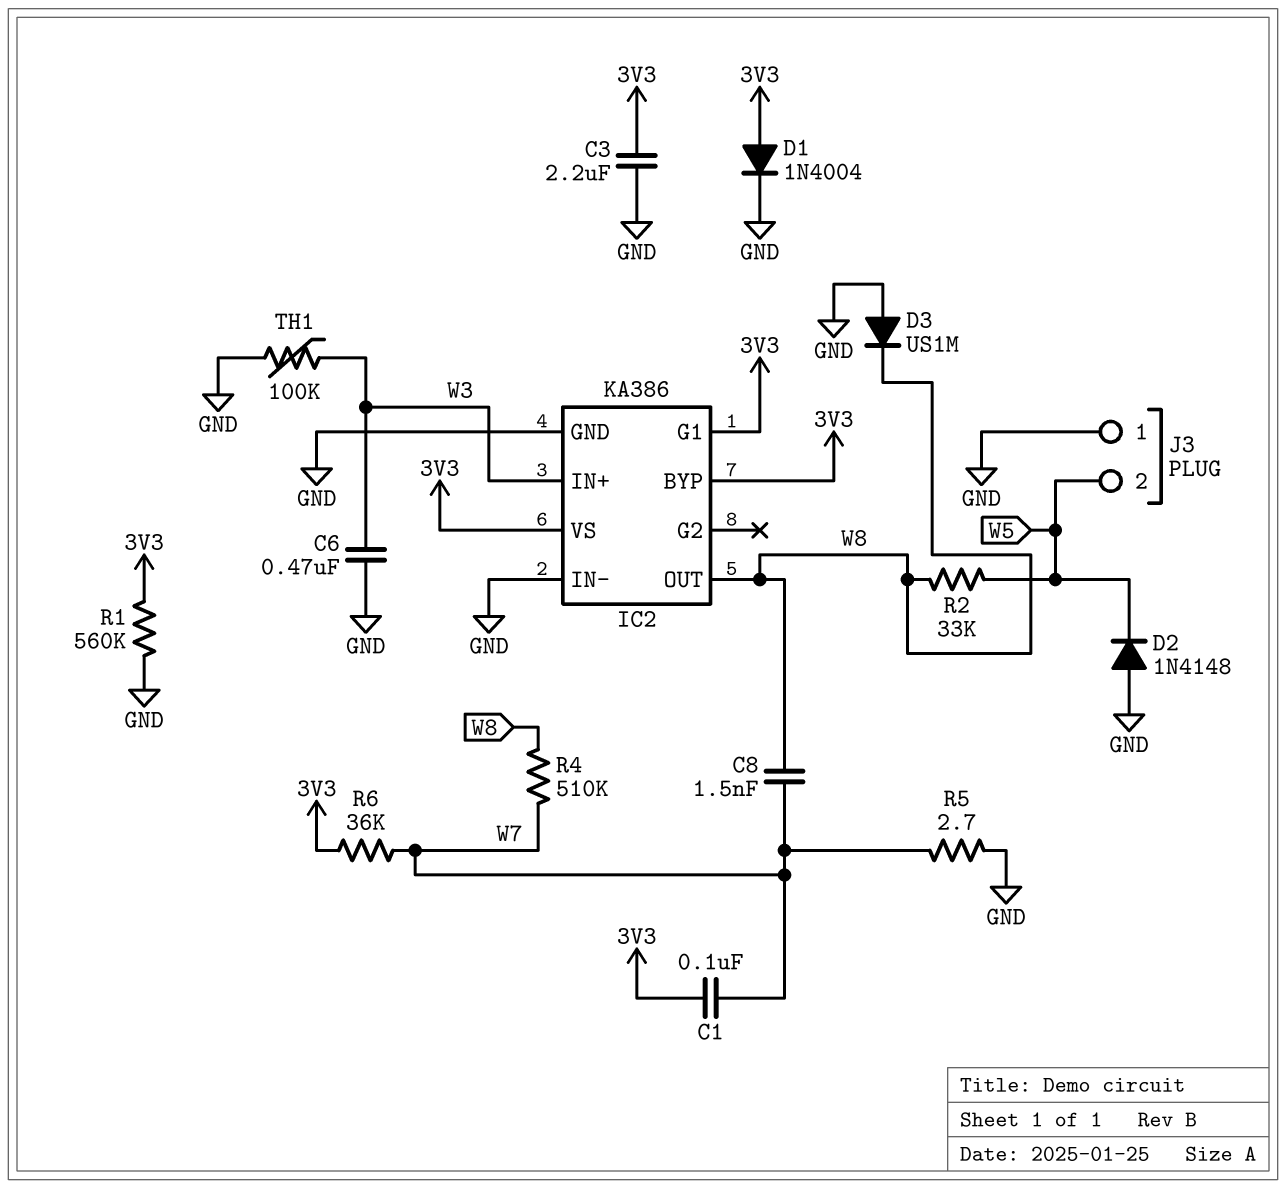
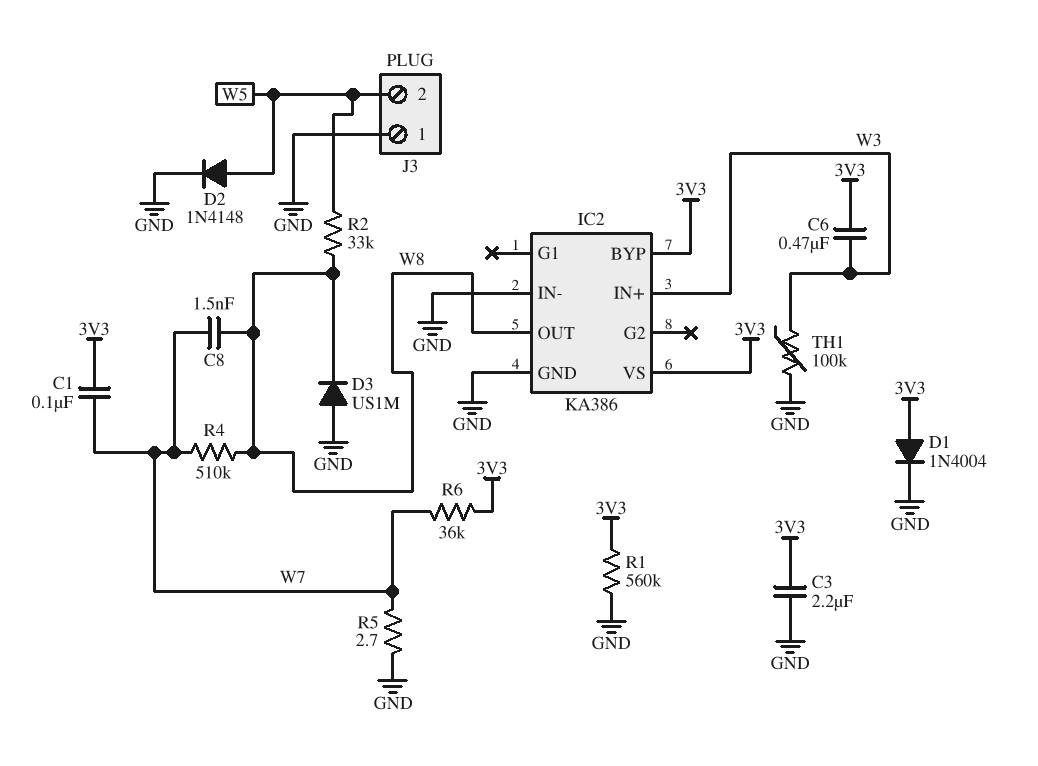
C6: 470nF (GND, W3) -> 470nF (3V3, W3)
D2: diode 1N4148 (A GND, K W5) -> diode 1N4148 (A W5, K GND)
IC2 pin G1: 3V3 -> none

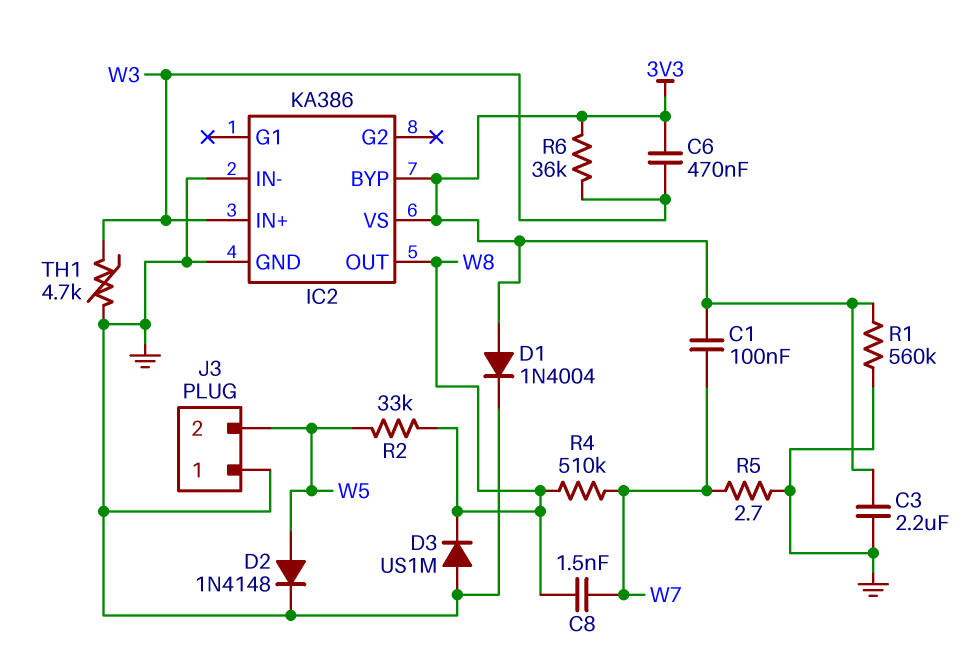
R6: 36k (3V3, W7) -> 36k (3V3, W3)
TH1: 100k (GND, W3) -> 4.7k (GND, W3)

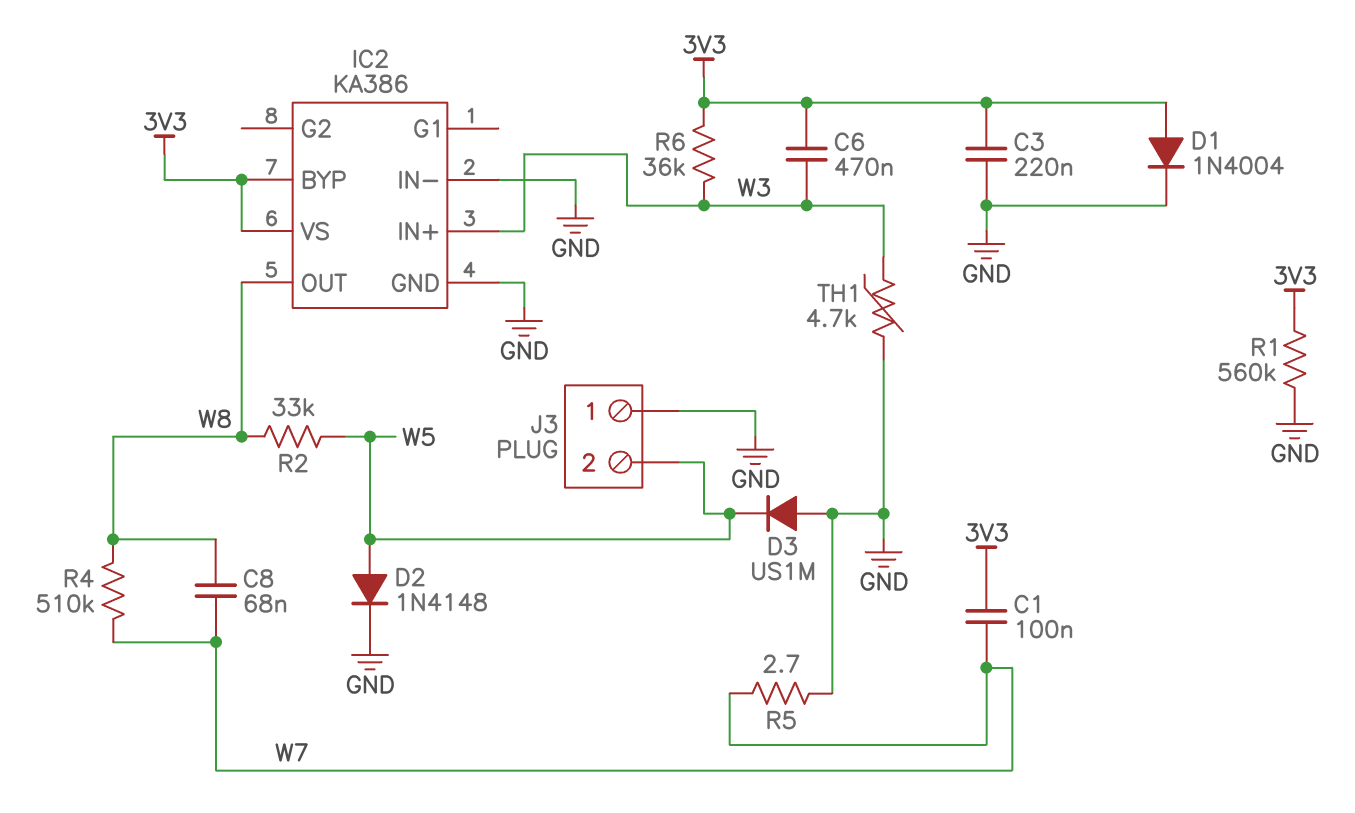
C3: 2.2uF (3V3, GND) -> 220nF (3V3, GND)
C8: 1.5nF (W7, W8) -> 68nF (W7, W8)
D3: diode US1M (A GND, K W8) -> diode US1M (A GND, K W5)

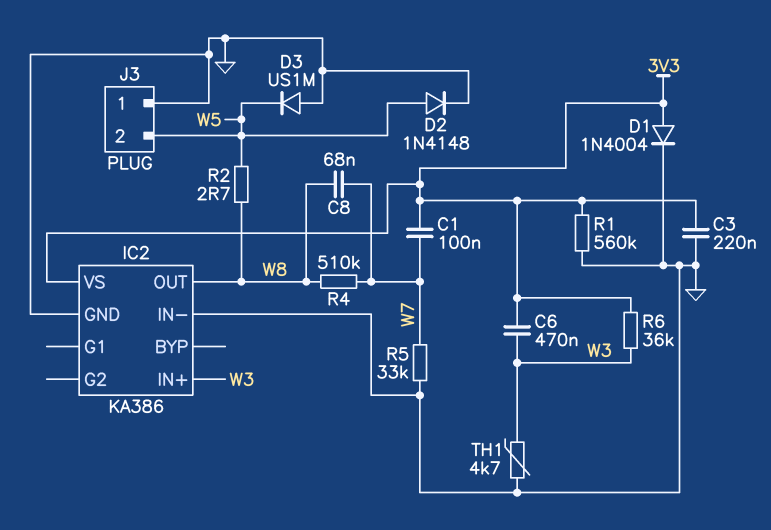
IC2 pin BYP: 3V3 -> none
R2: 33k (W5, W8) -> 2.7 (W5, W8)
R5: 2.7 (GND, W7) -> 33k (GND, W7)

